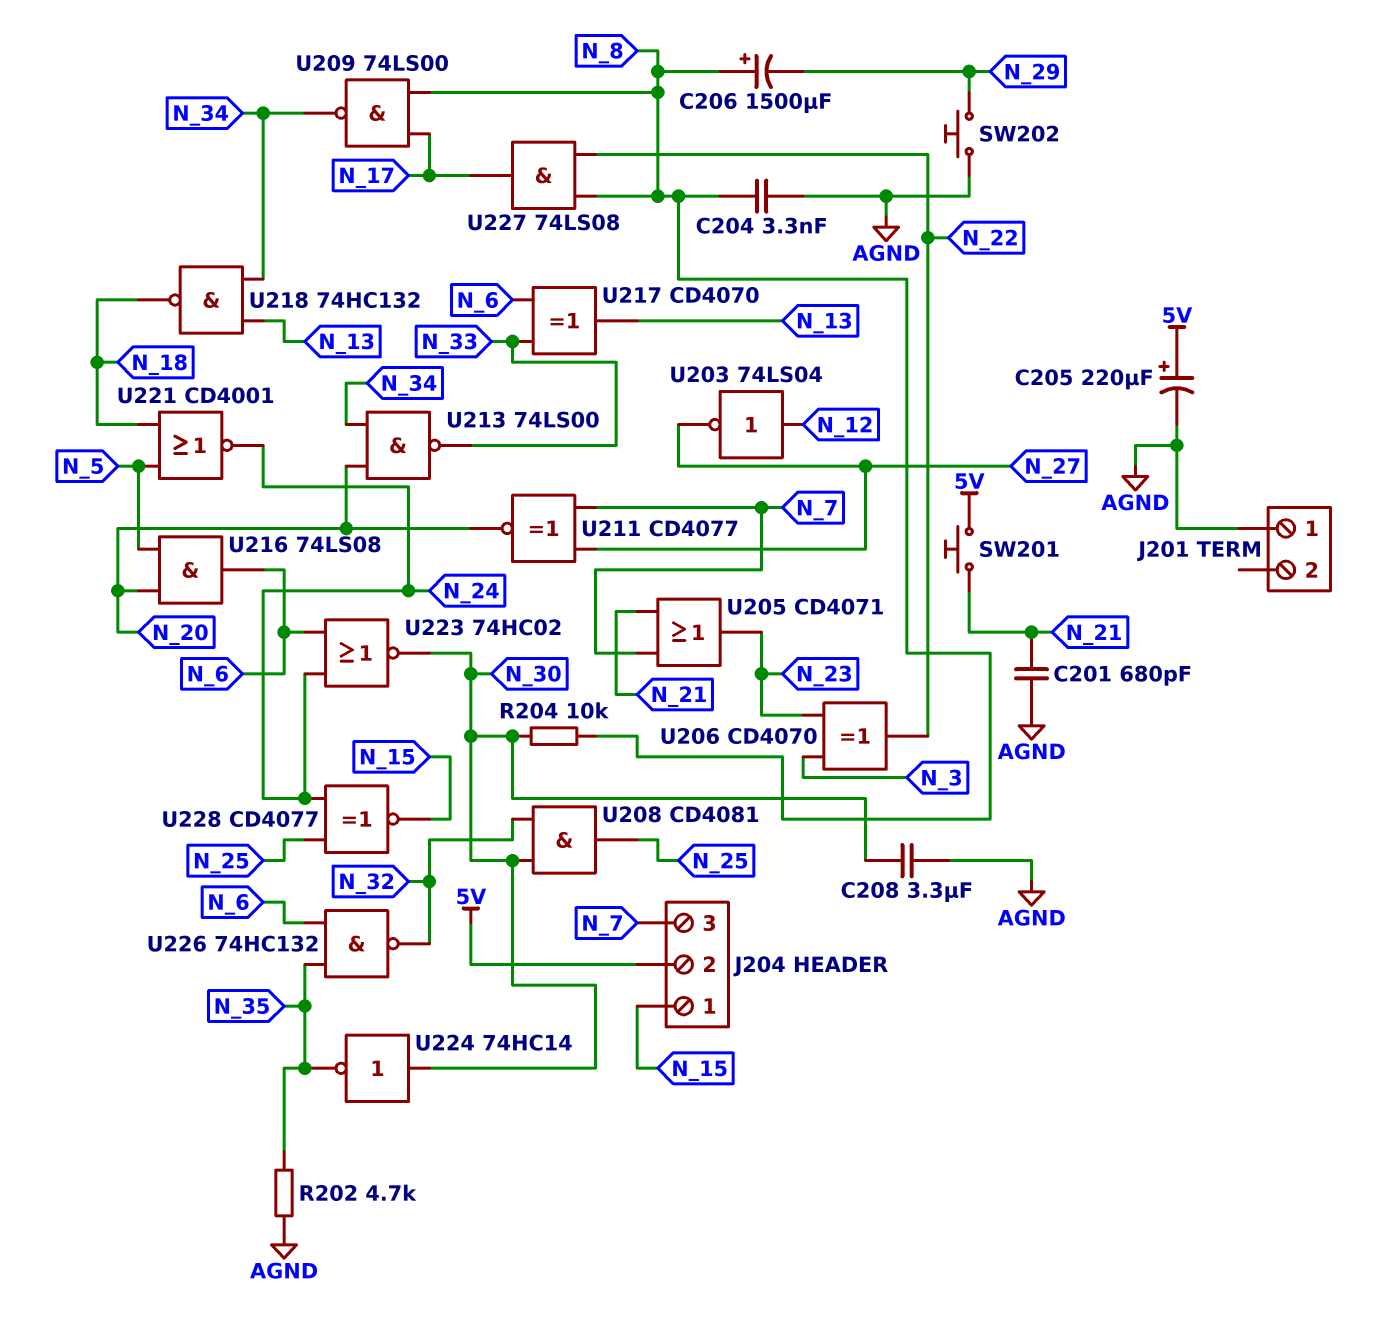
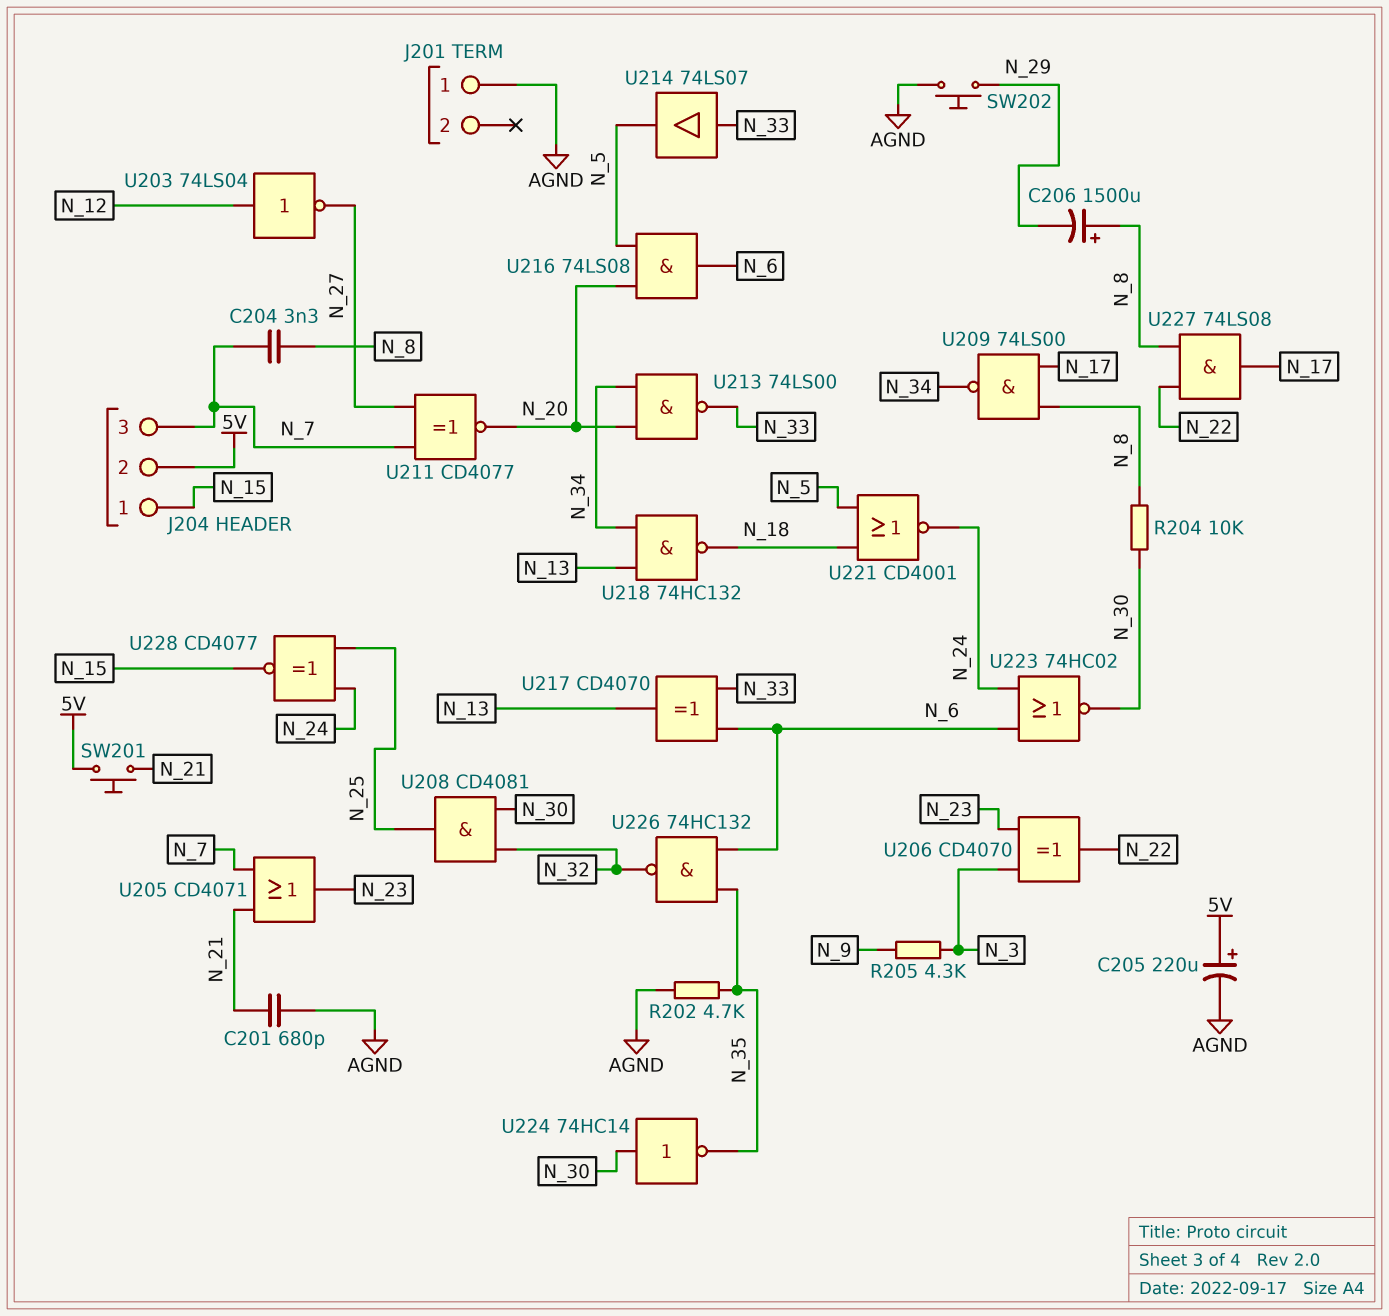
C204: 3.3nF (AGND, N_8) -> 3.3nF (N_7, N_8)
C208: 3.3uF (AGND, N_30) -> none
R205: none -> 4.3k (N_3, N_9)
U214: none -> buffer 74LS07 (in N_33, out N_5)

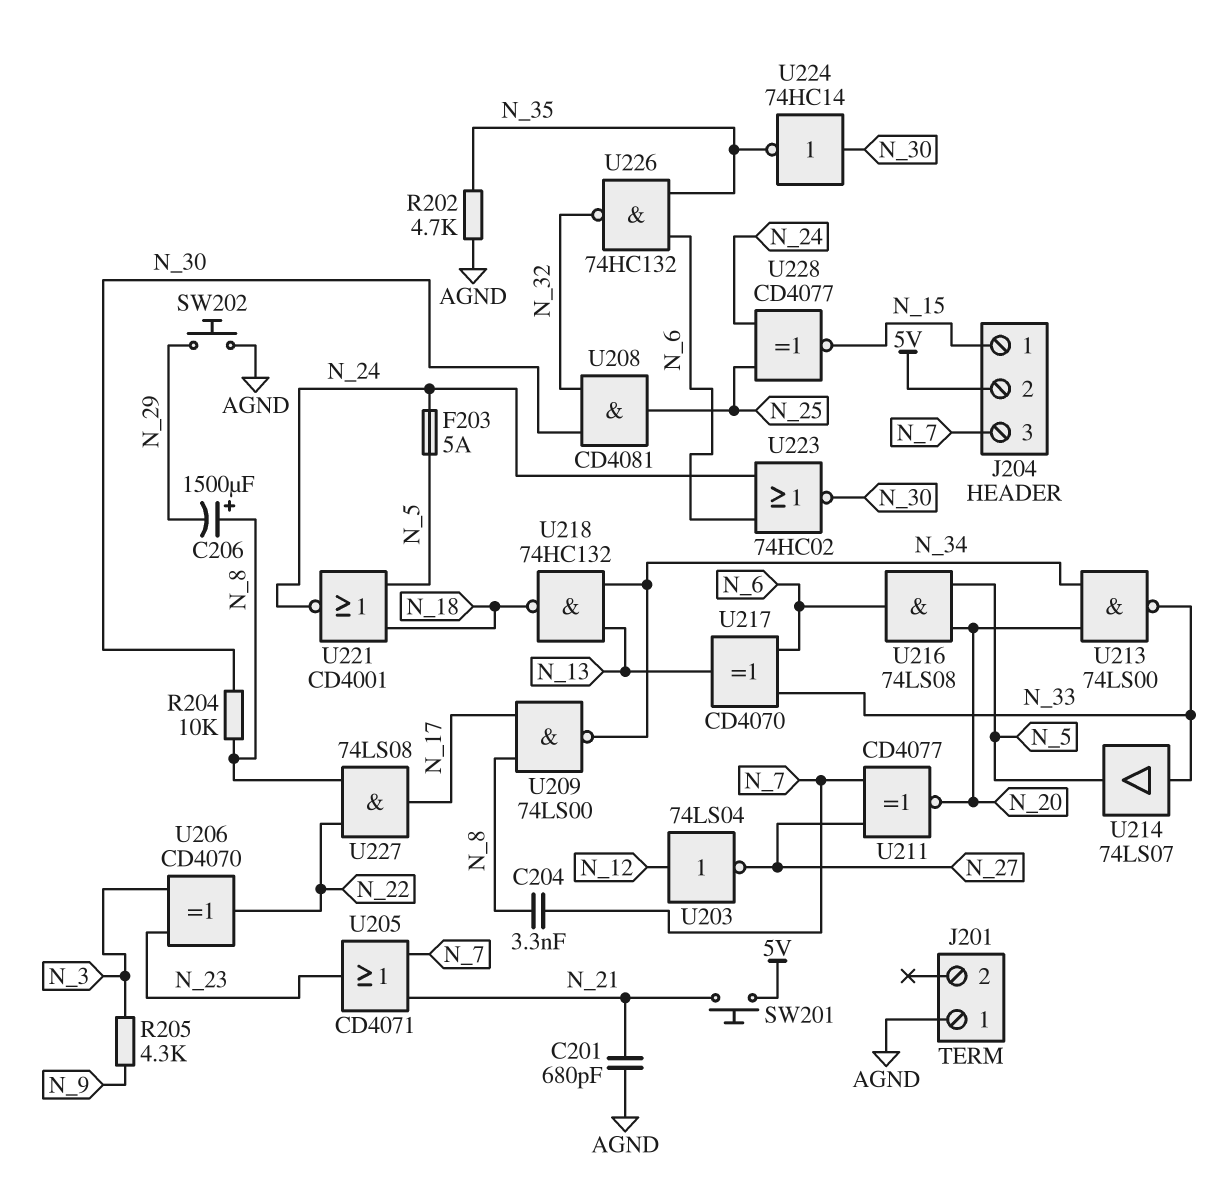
C205: 220uF (plus 5V, minus AGND) -> none
F203: none -> 5A (N_5, N_24)

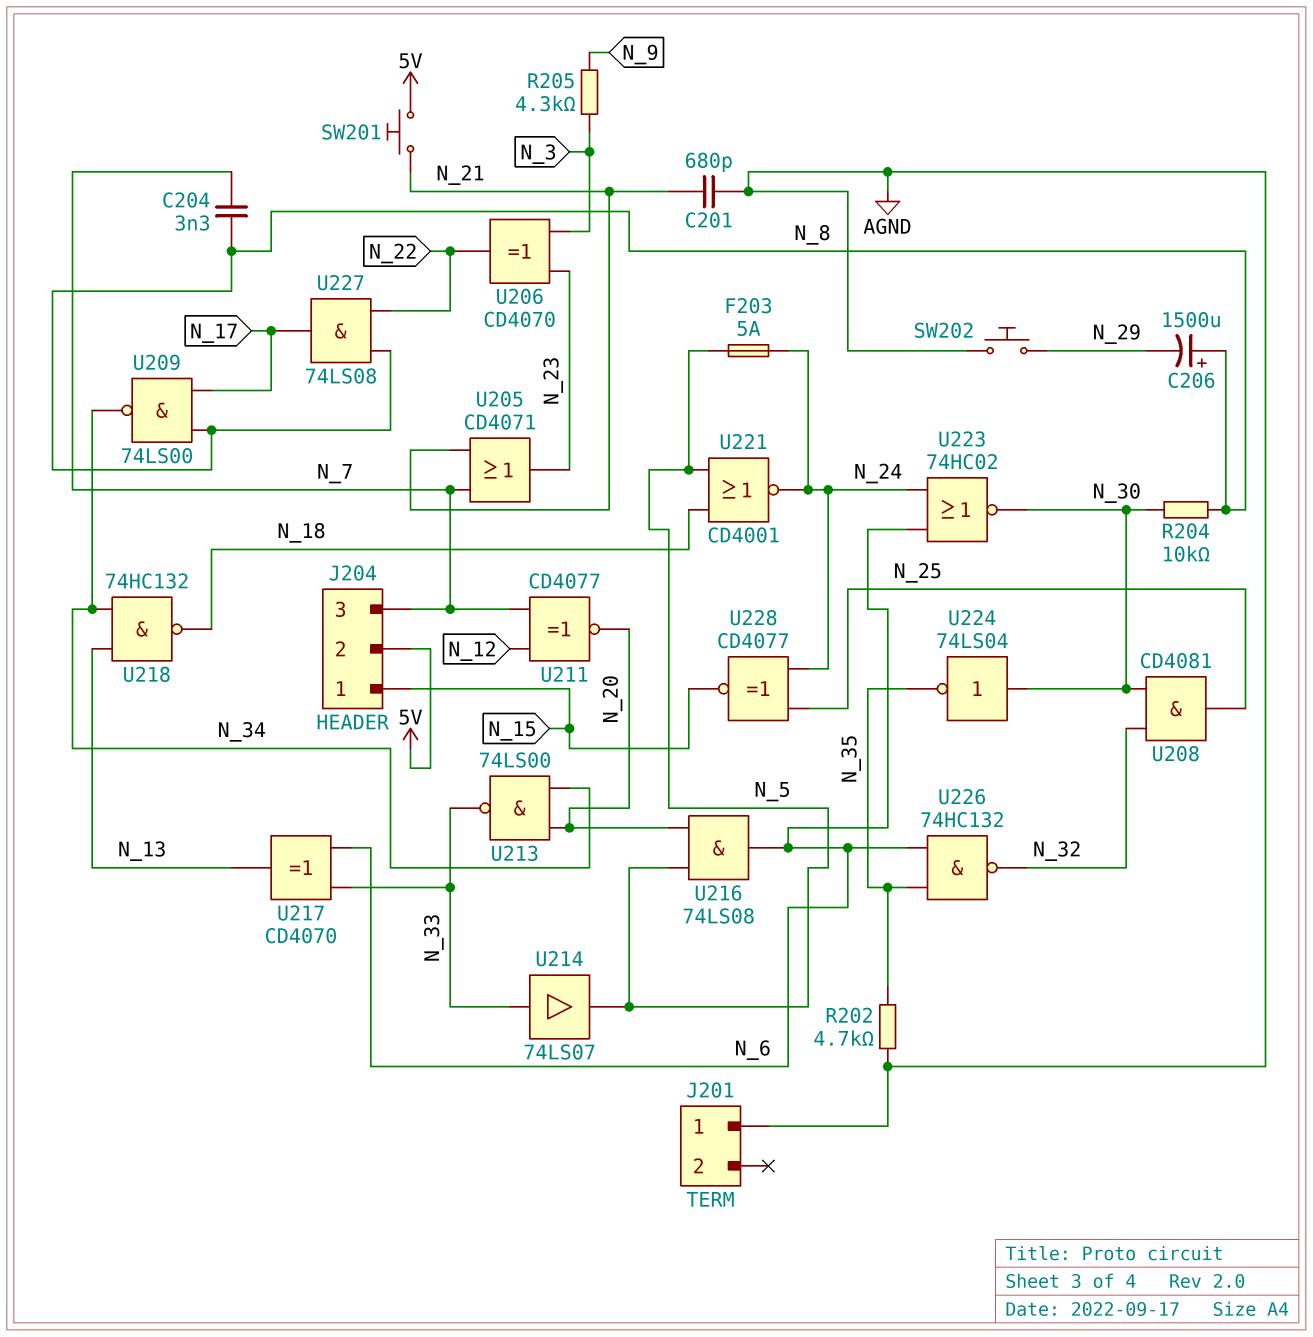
U203: NOT 74LS04 (in N_12, out N_27) -> none
U211: XNOR CD4077 (in N_7, in N_27, out N_20) -> XNOR CD4077 (in N_7, in N_12, out N_20)
U224: NOT 74HC14 (in N_30, out N_35) -> NOT 74LS04 (in N_30, out N_35)

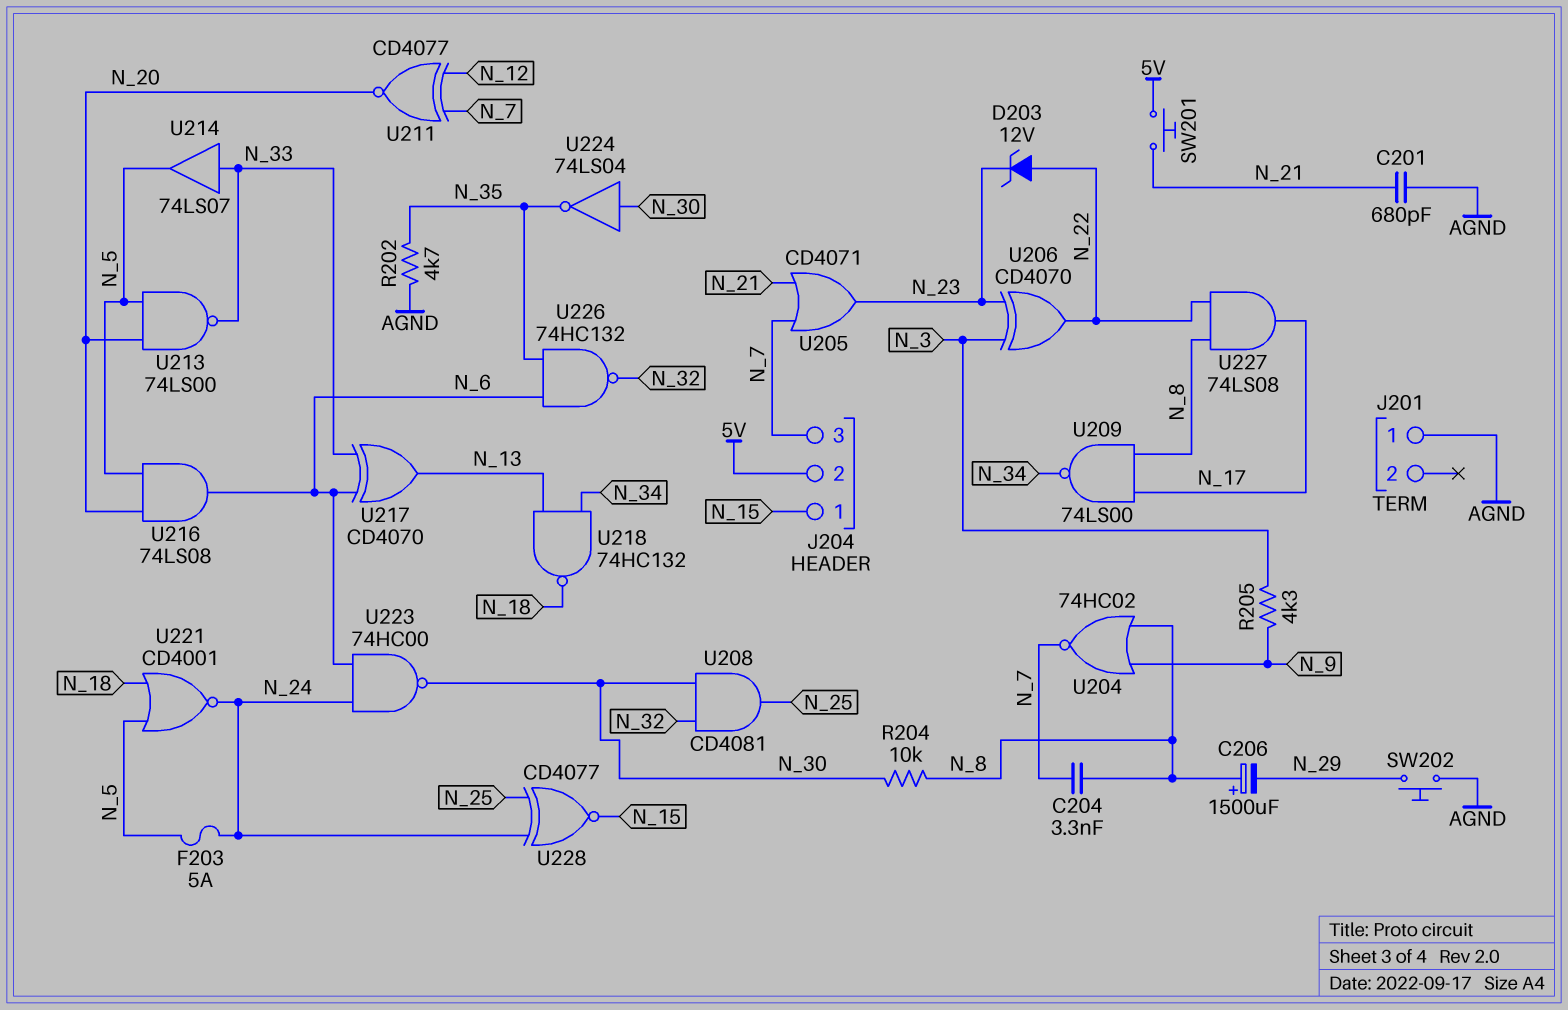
D203: none -> zener 12V (A N_22, K N_23)
U204: none -> NOR 74HC02 (in N_8, in N_9, out N_7)
U213: NAND 74LS00 (in N_20, in N_34, out N_33) -> NAND 74LS00 (in N_5, in N_20, out N_33)
U223: NOR 74HC02 (in N_6, in N_24, out N_30) -> NAND 74HC00 (in N_6, in N_24, out N_30)

